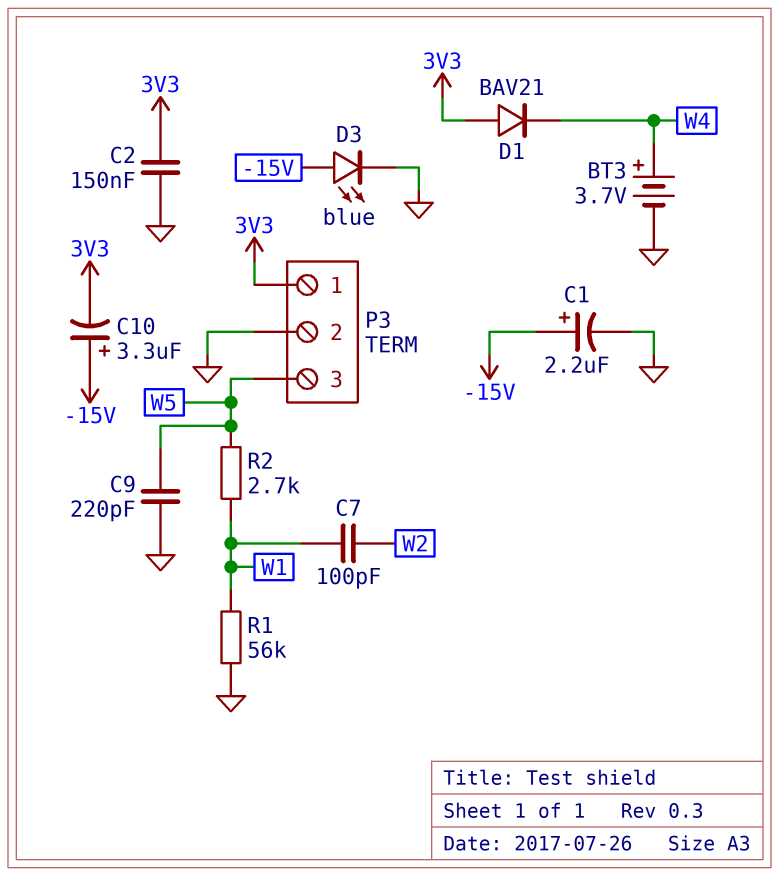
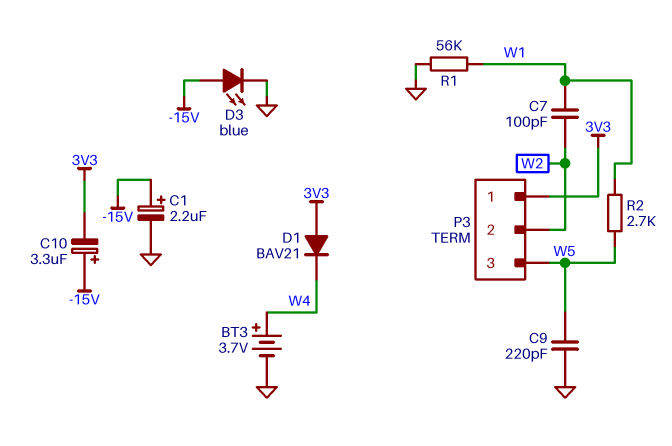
C2: 150nF (3V3, GND) -> none
P3 pin 2: GND -> W2

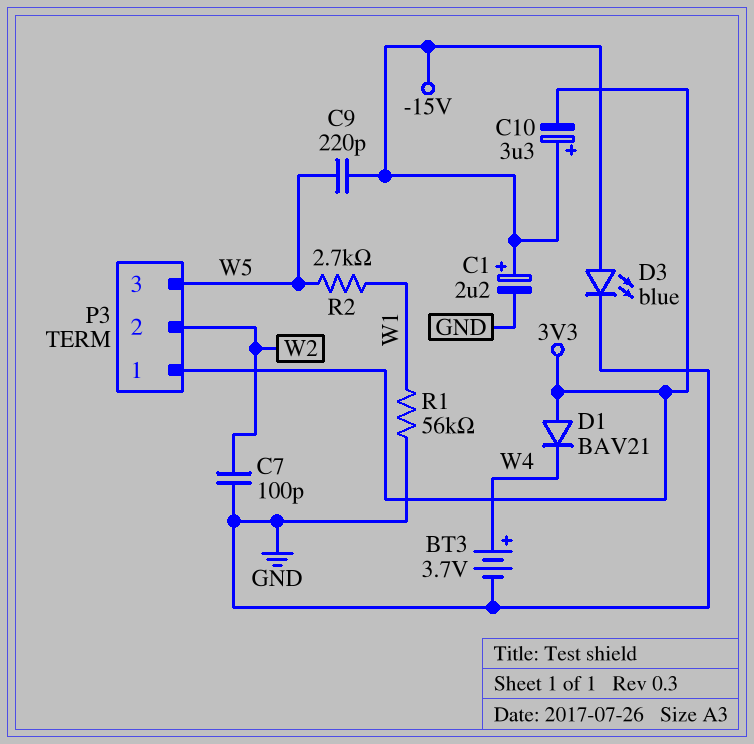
C7: 100pF (W1, W2) -> 100pF (GND, W2)
C9: 220pF (GND, W5) -> 220pF (-15V, W5)

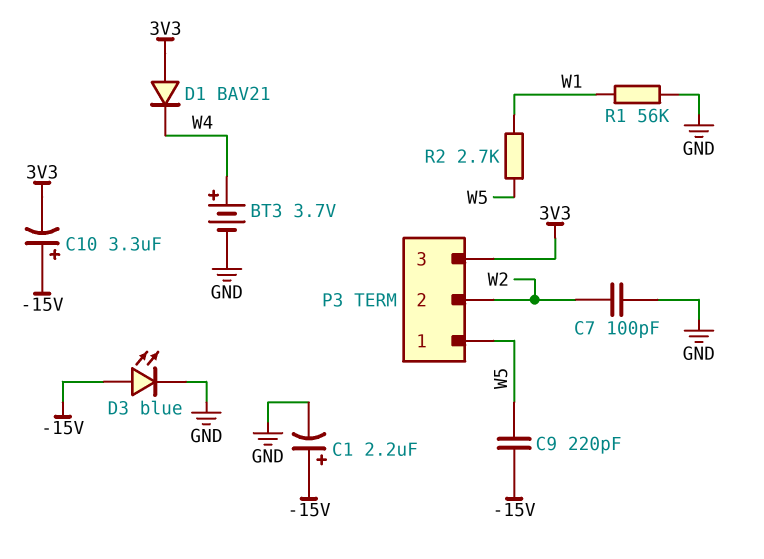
P3 pin 1: 3V3 -> W5
P3 pin 3: W5 -> 3V3

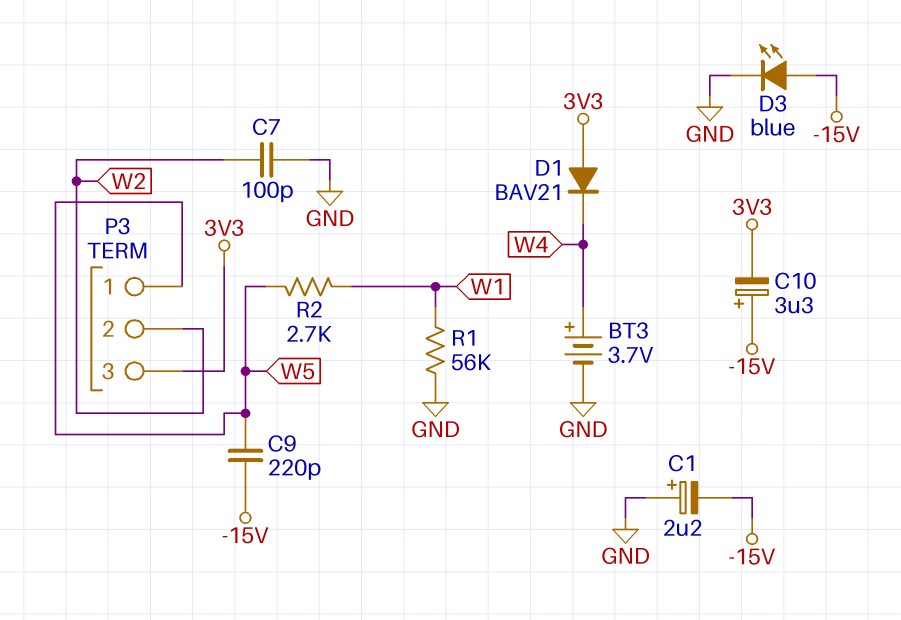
C1: 2.2uF (plus -15V, minus GND) -> 2.2uF (plus GND, minus -15V)

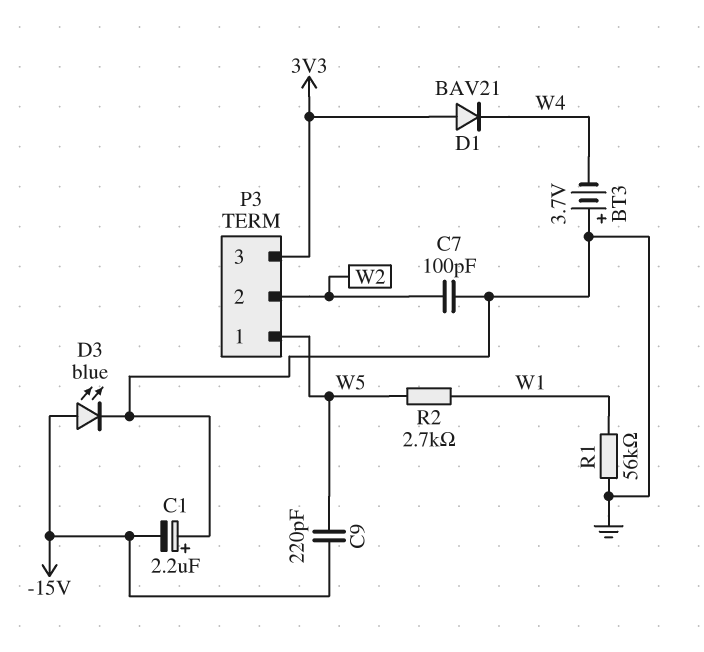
BT3: 3.7V (plus W4, minus GND) -> 3.7V (plus GND, minus W4)
C10: 3.3uF (plus -15V, minus 3V3) -> none

